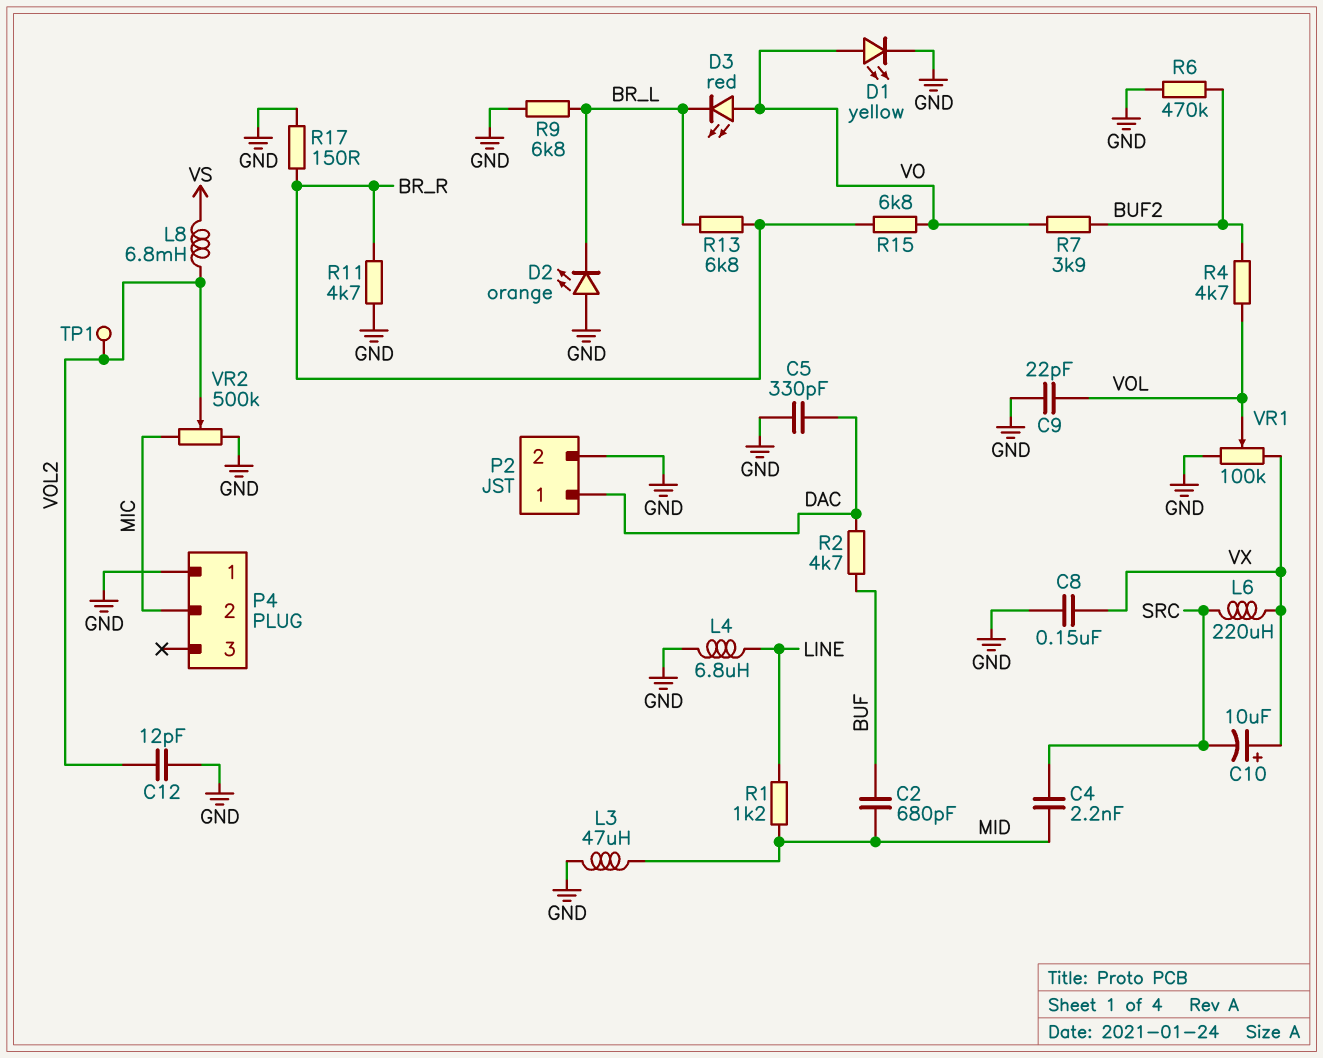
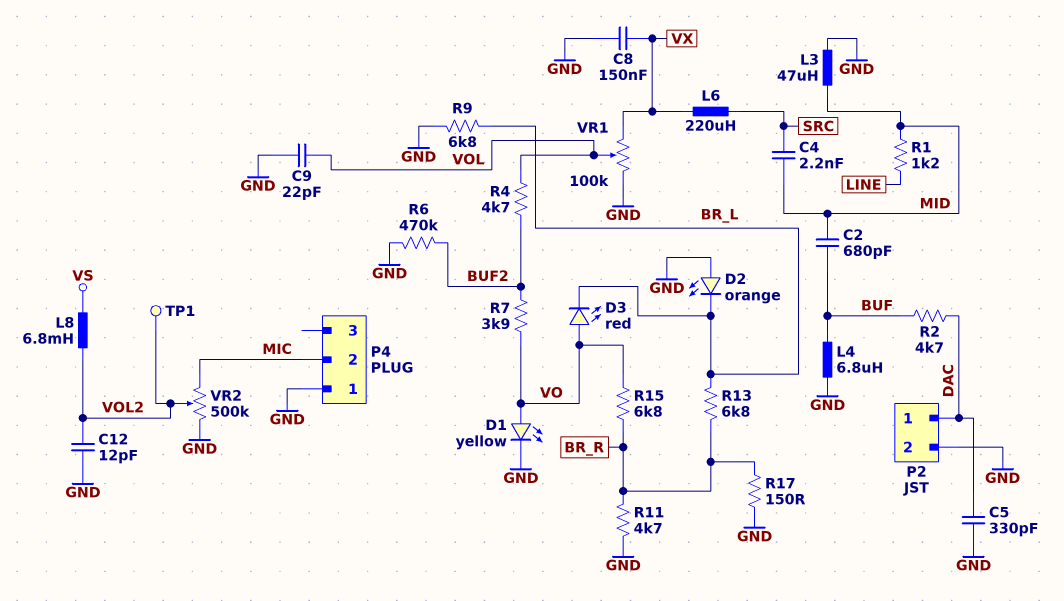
C10: 10uF (plus VX, minus SRC) -> none
L4: 6.8uH (GND, LINE) -> 6.8uH (BUF, GND)

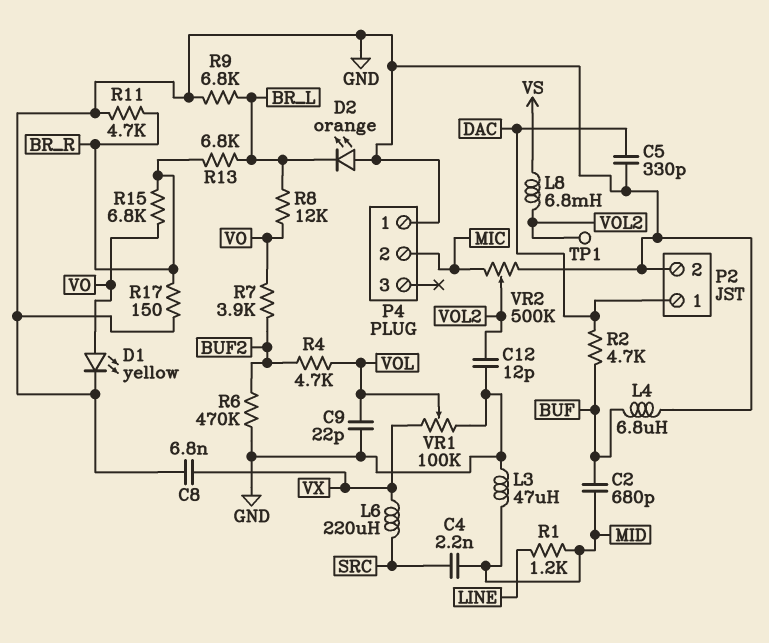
C8: 150nF (GND, VX) -> 6.8nF (GND, VX)
D3: LED red (A VO, K BR_L) -> none
R8: none -> 12k (BR_L, VO)

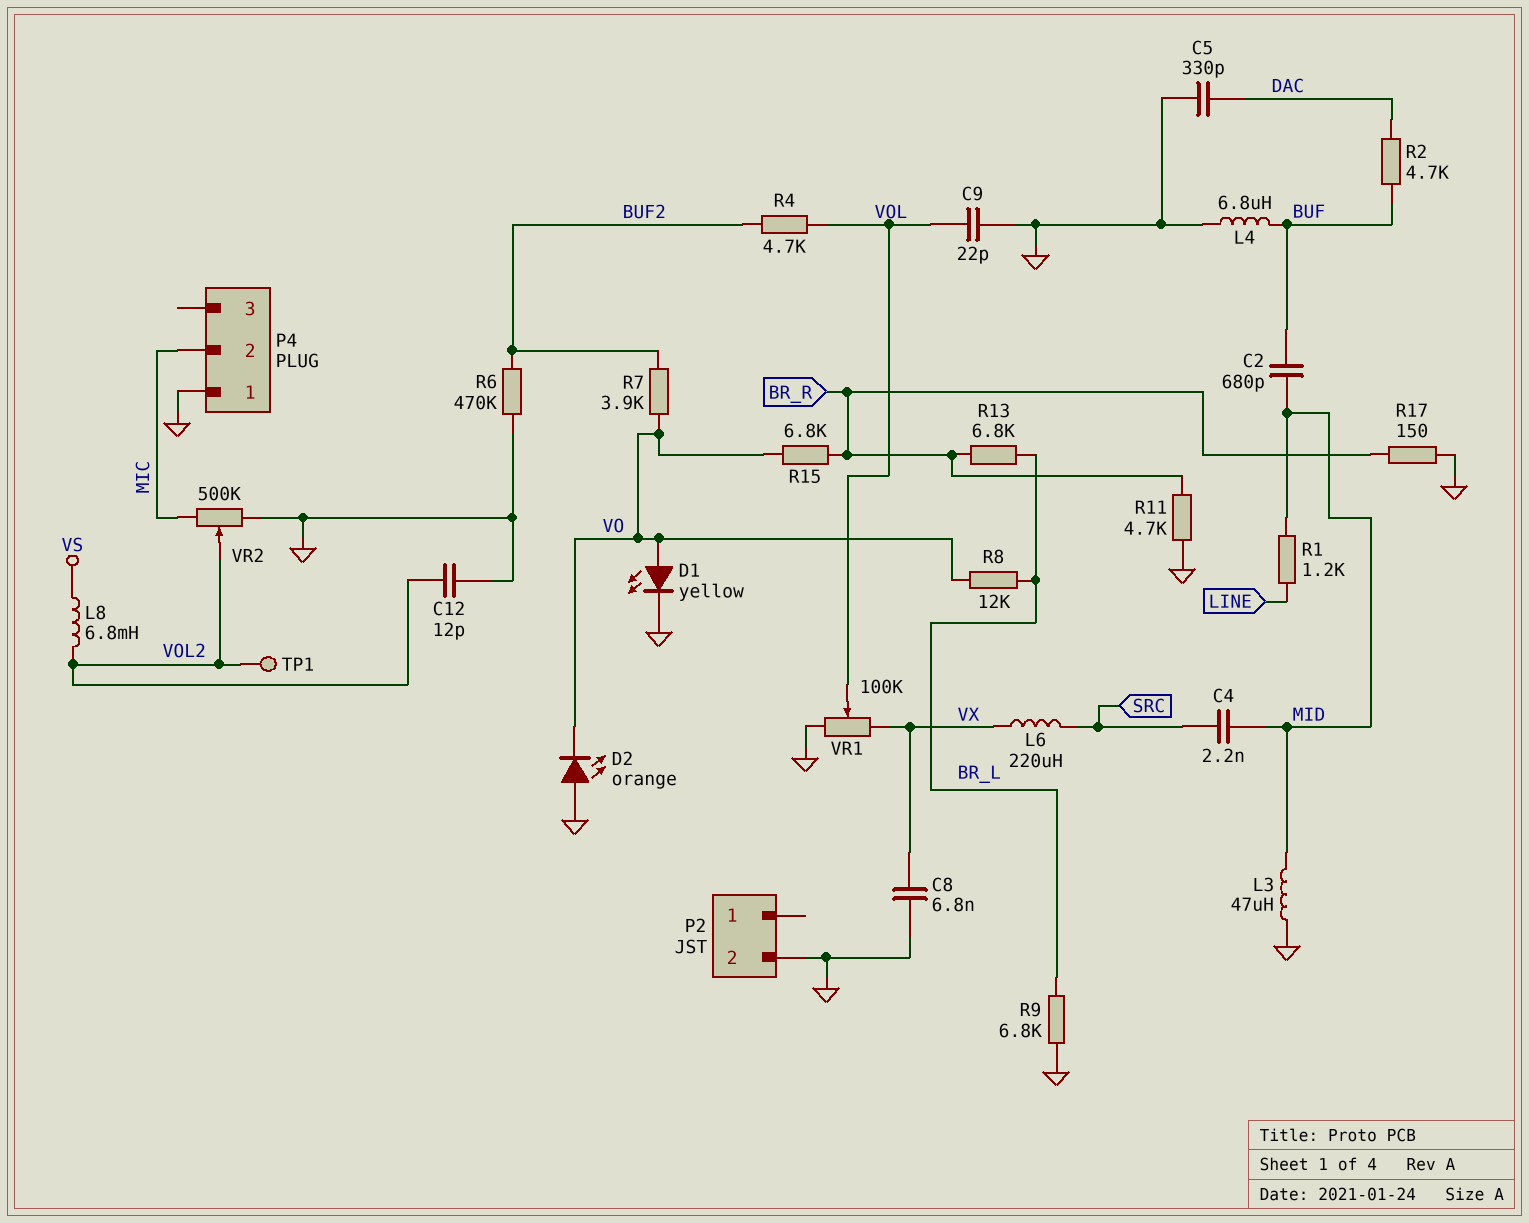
D2: LED orange (A GND, K BR_L) -> LED orange (A GND, K VO)
P2 pin 1: DAC -> none

